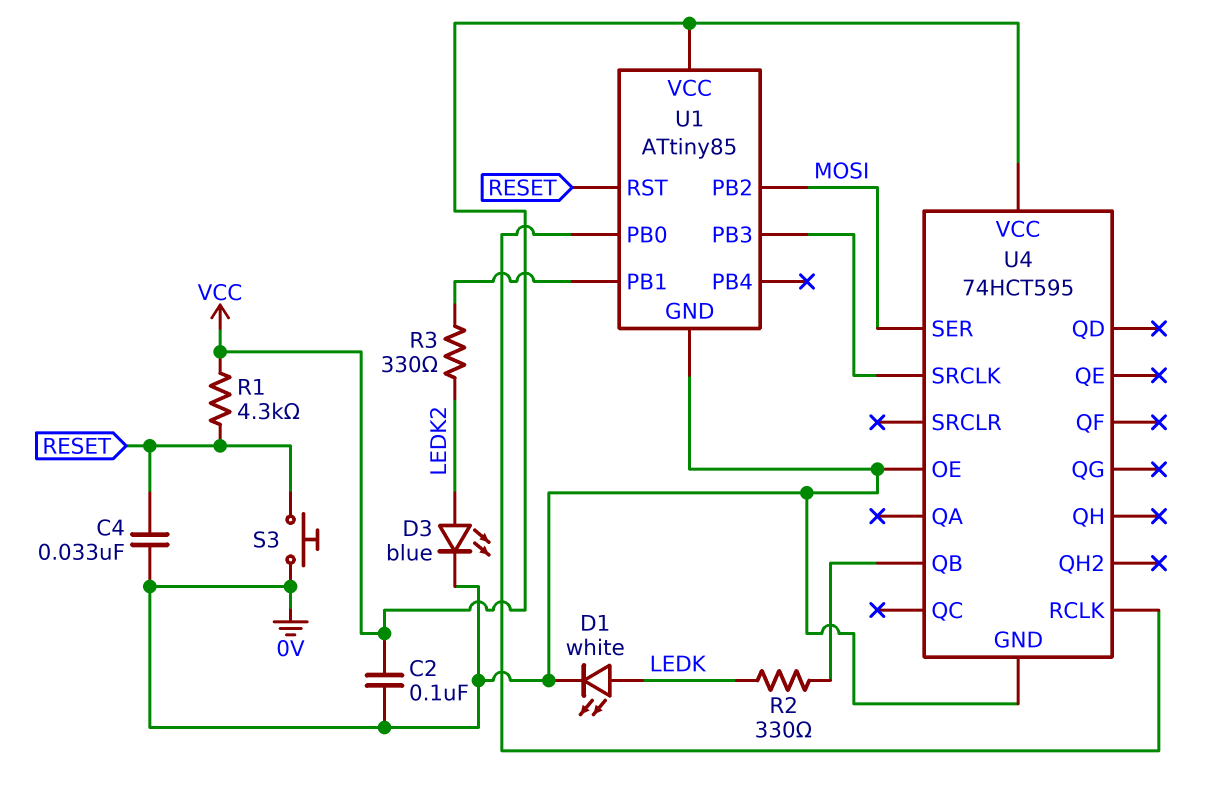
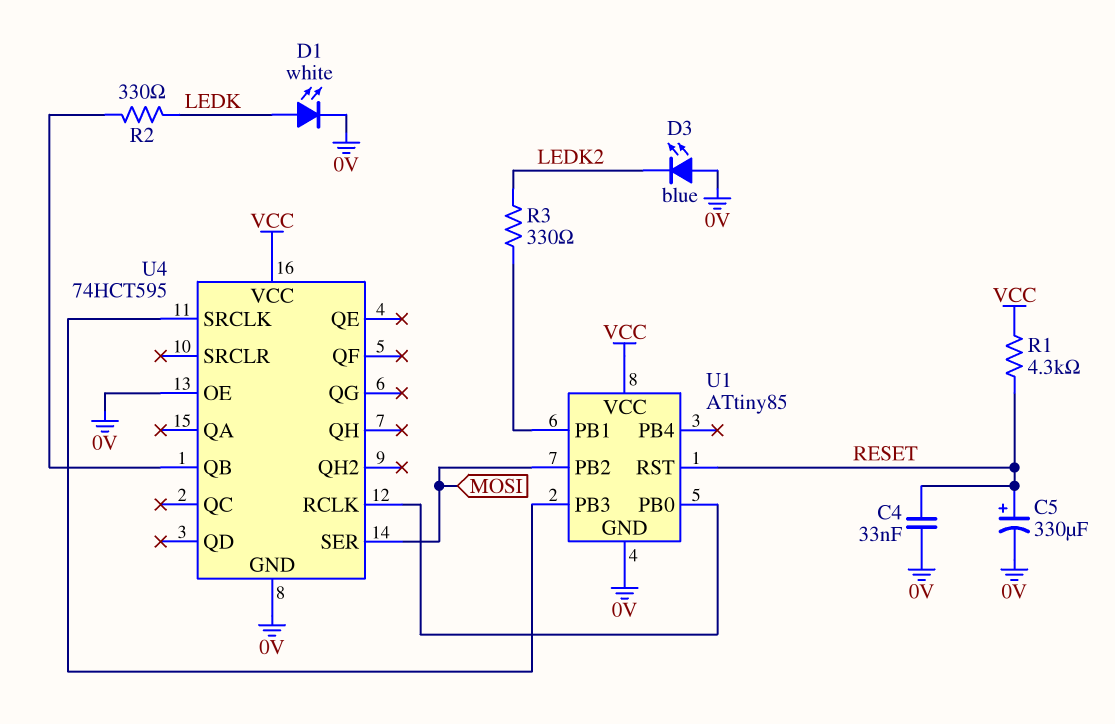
C2: 100nF (0V, VCC) -> none
C5: none -> 330uF (plus RESET, minus 0V)
D3: LED blue (A LEDK2, K 0V) -> LED blue (A 0V, K LEDK2)
S3: button (0V, RESET) -> none

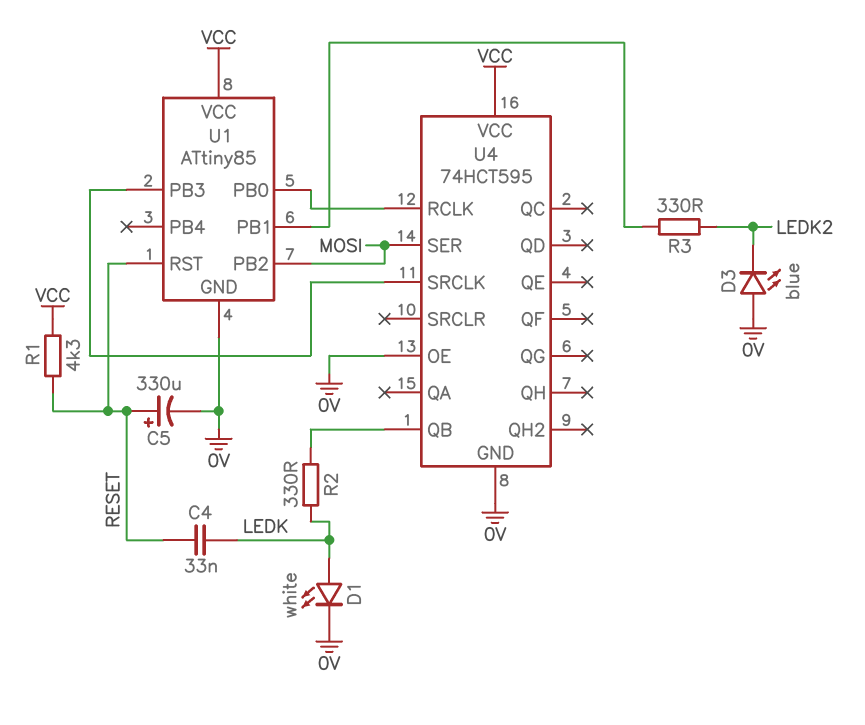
C4: 33nF (0V, RESET) -> 33nF (LEDK, RESET)

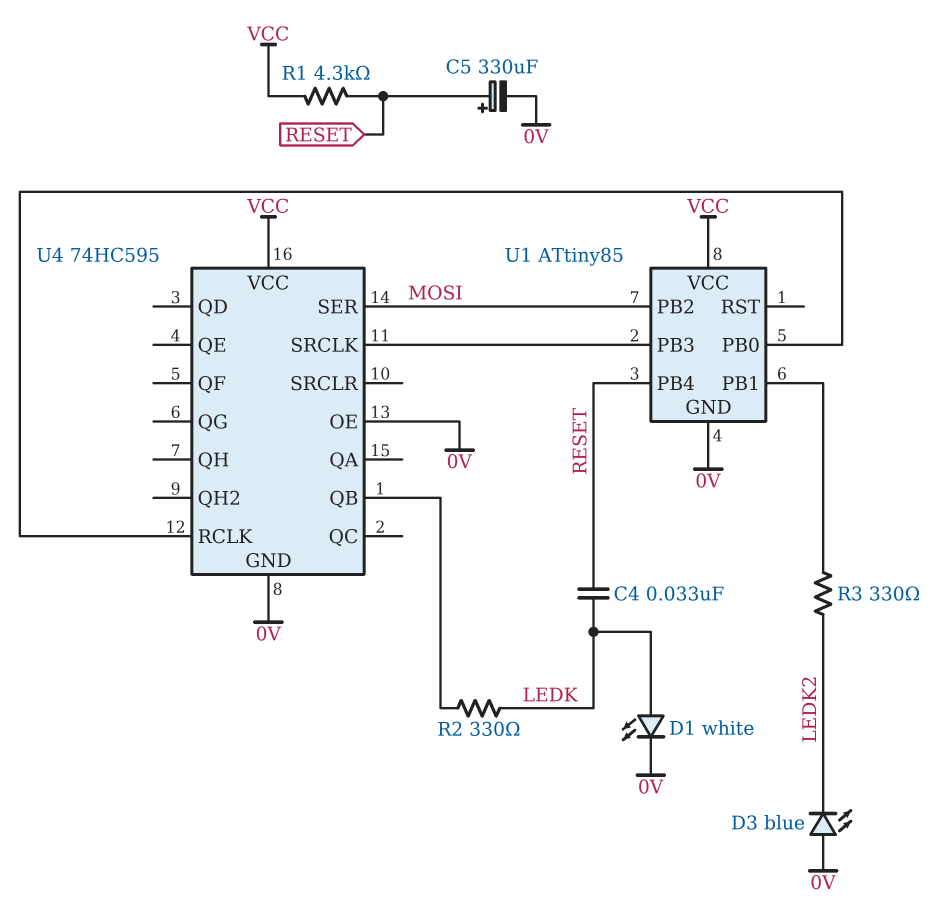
U1 pin PB4: none -> RESET
U1 pin RST: RESET -> none
U4: 74HCT595 -> 74HC595

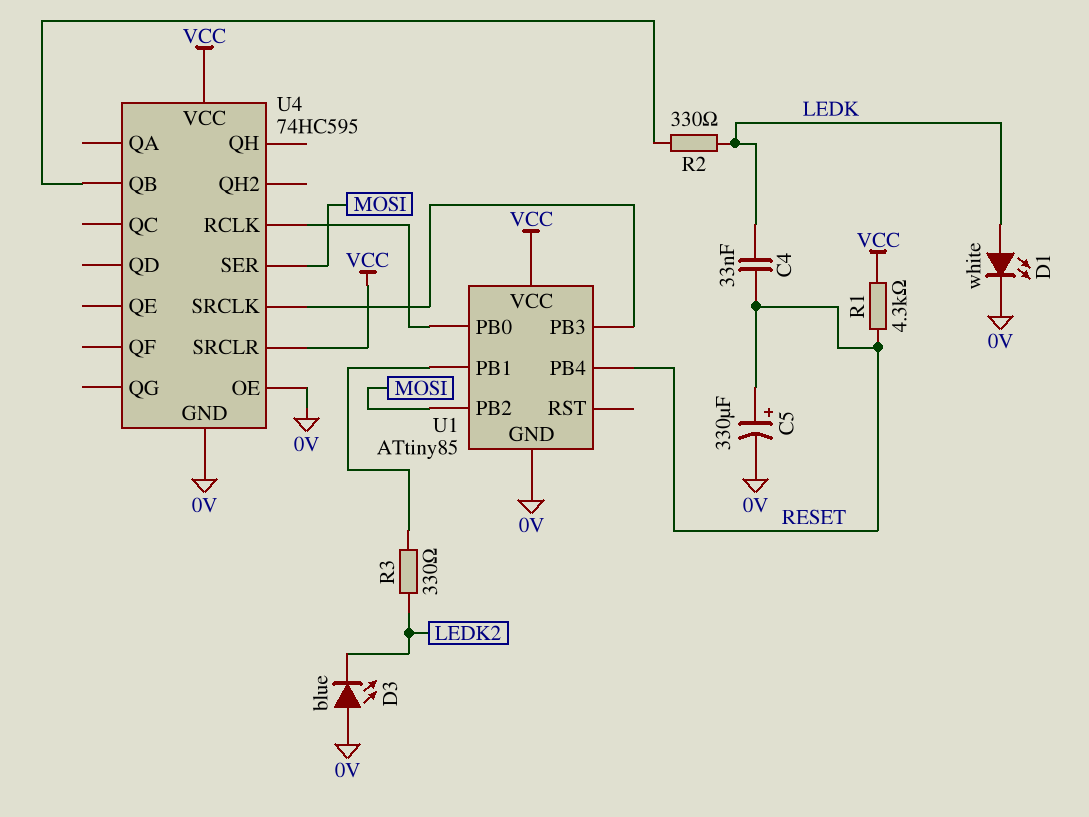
U4 pin SRCLR: none -> VCC

